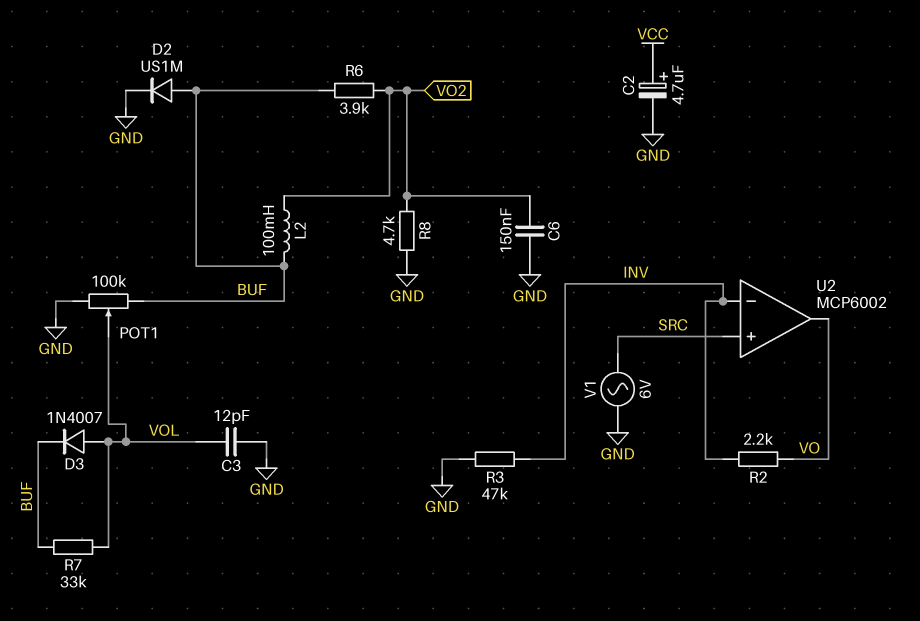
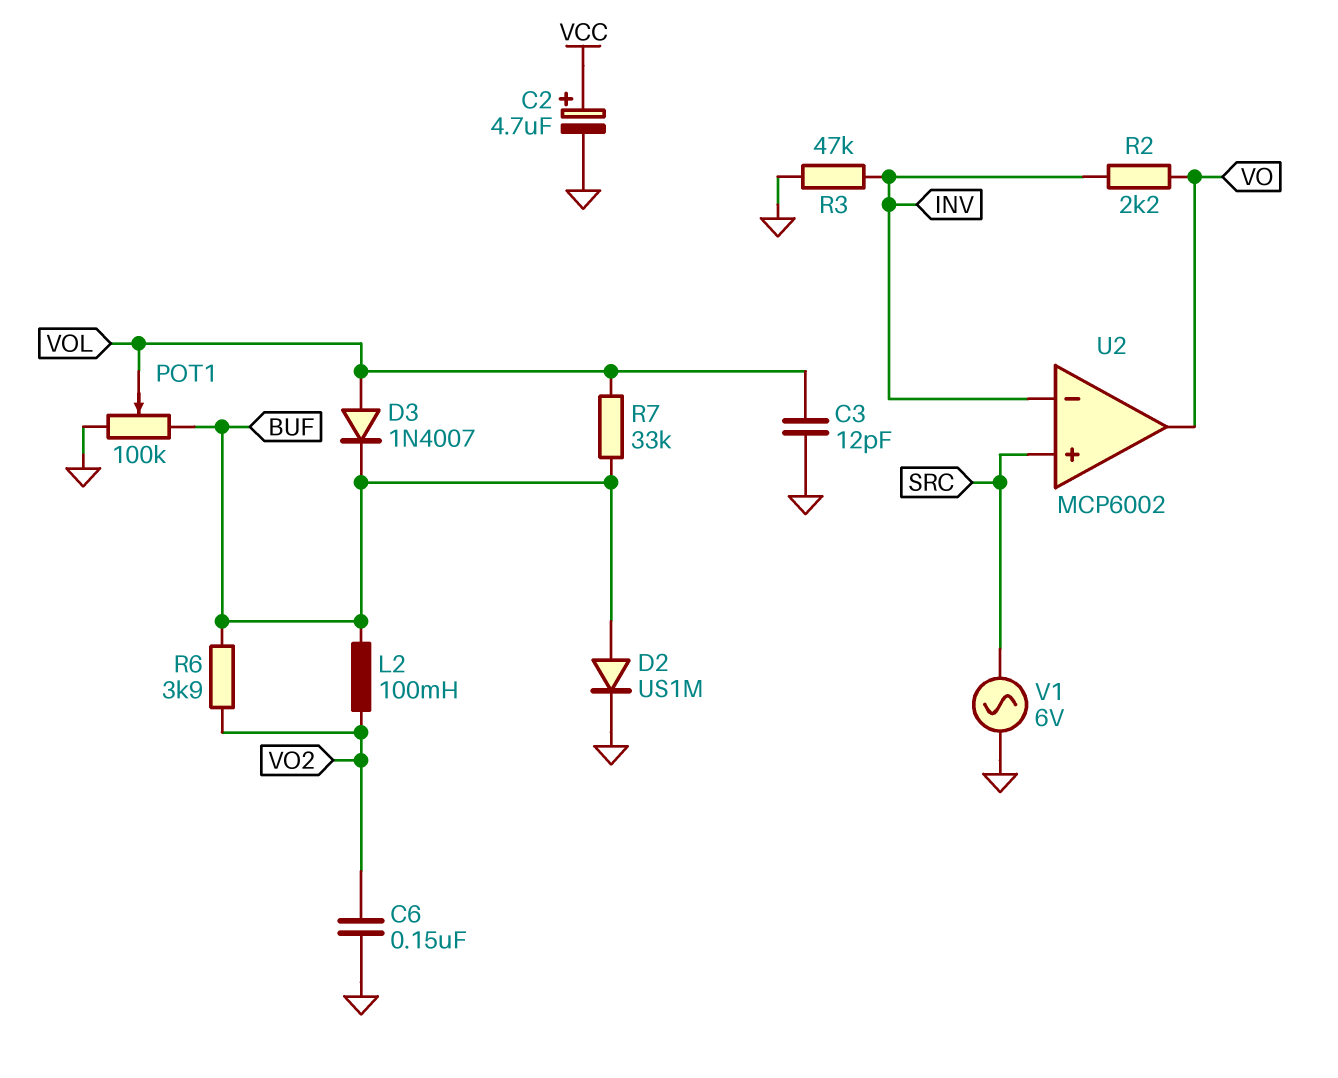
R8: 4.7k (GND, VO2) -> none

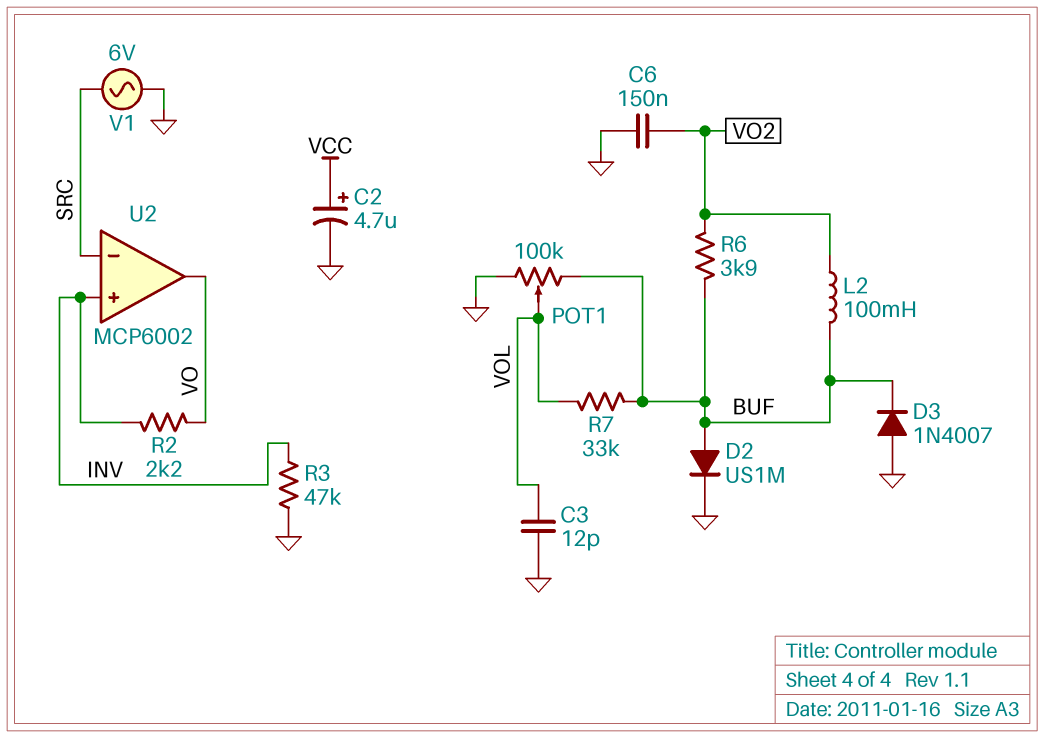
D3: diode 1N4007 (A VOL, K BUF) -> diode 1N4007 (A GND, K BUF)
U2 pin in+: SRC -> INV
U2 pin in-: INV -> SRC

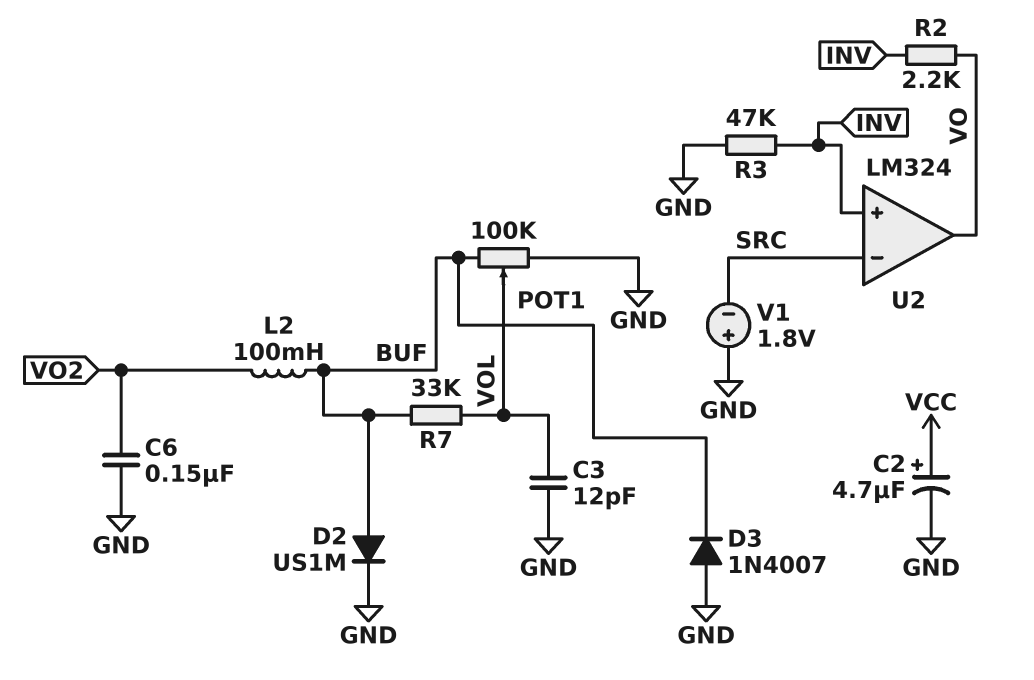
R6: 3.9k (BUF, VO2) -> none
U2: MCP6002 -> LM324
V1: AC 6V (GND, SRC) -> 1.8V (plus GND, minus SRC)

